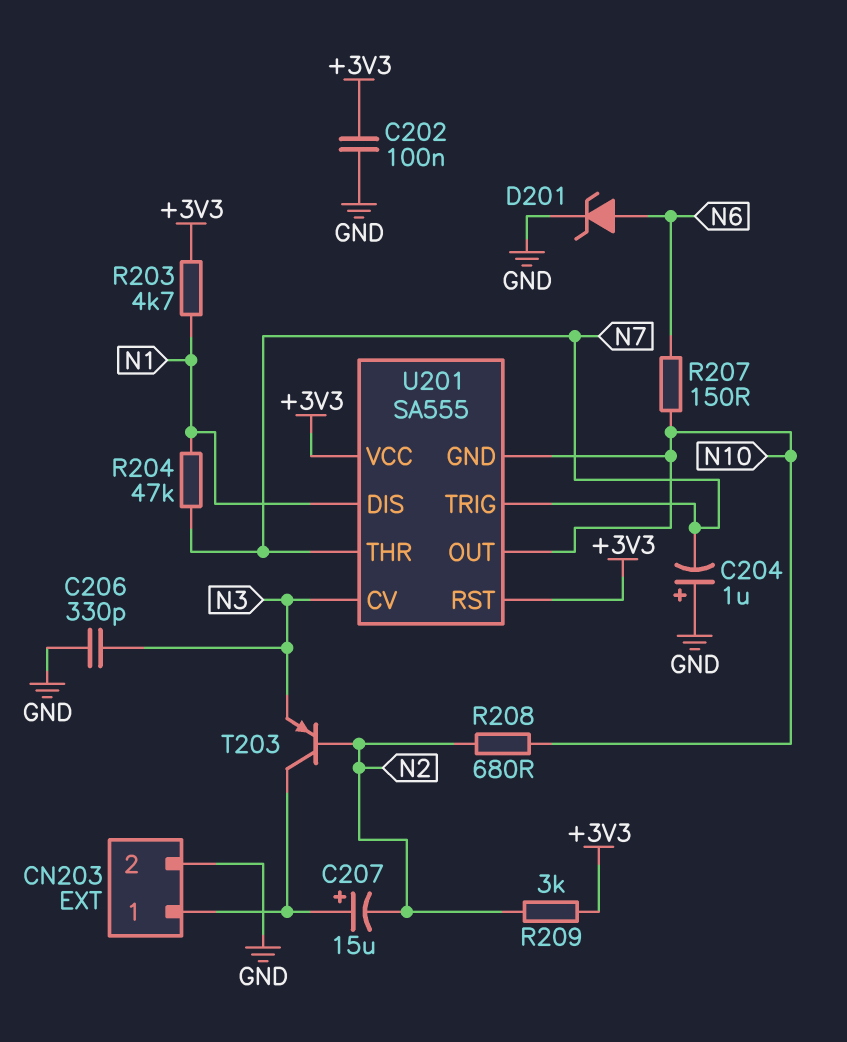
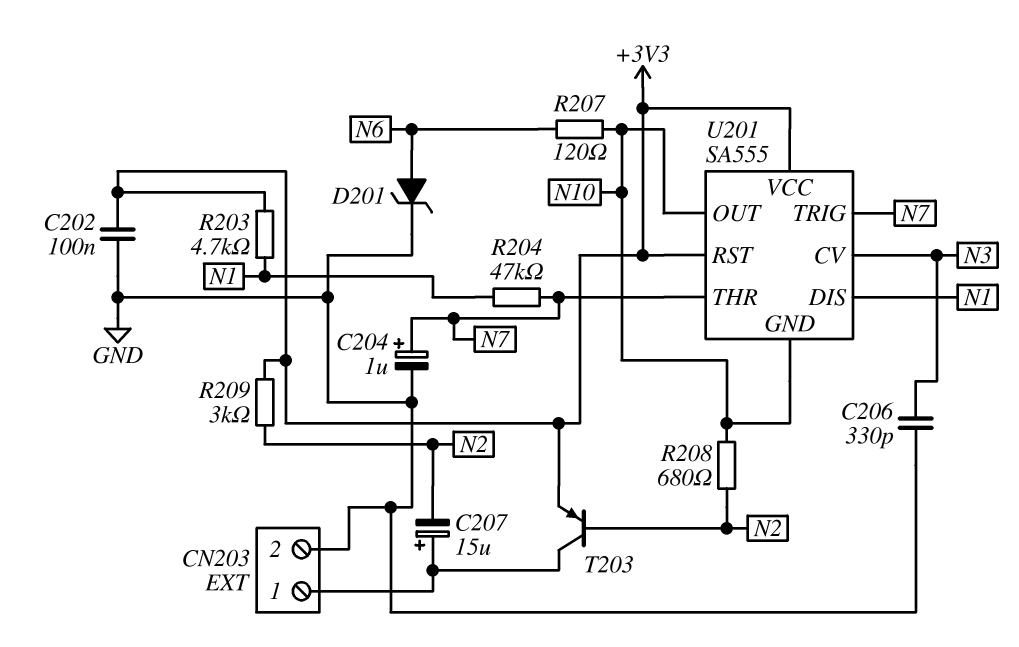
C204: 1uF (plus GND, minus N7) -> 1uF (plus N7, minus GND)
R207: 150 (N6, N10) -> 120 (N6, N10)
T203: PNP (B N2, C CN203/1, E N3) -> PNP (B N2, C CN203/1, E +3V3)

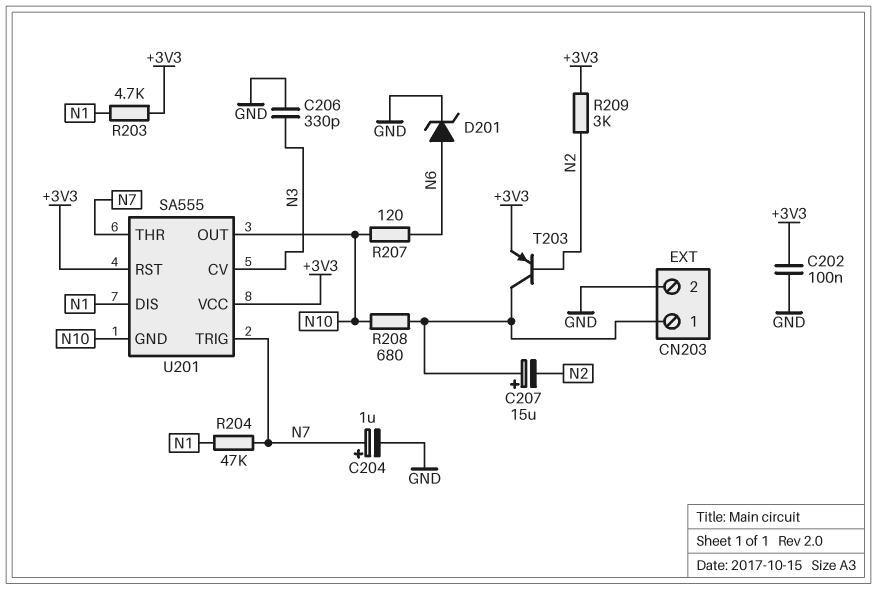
R208: 680 (N2, N10) -> 680 (CN203/1, N10)

